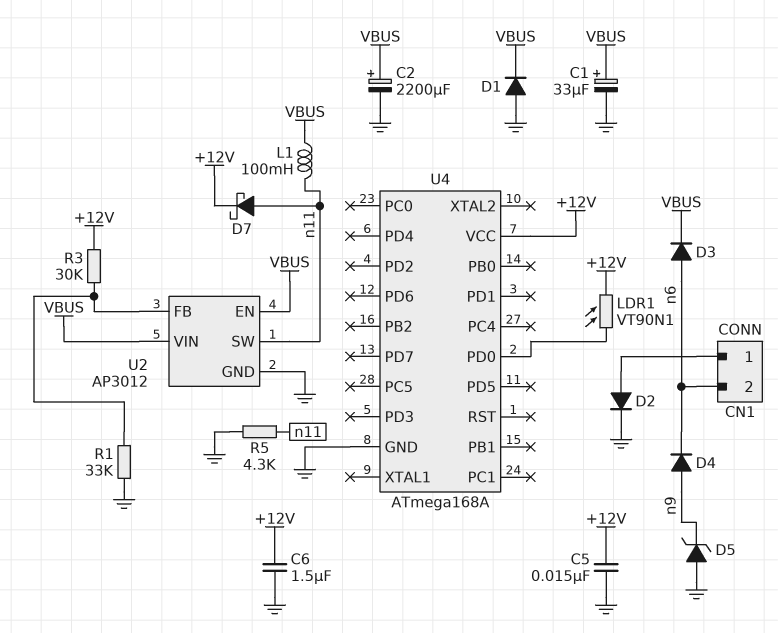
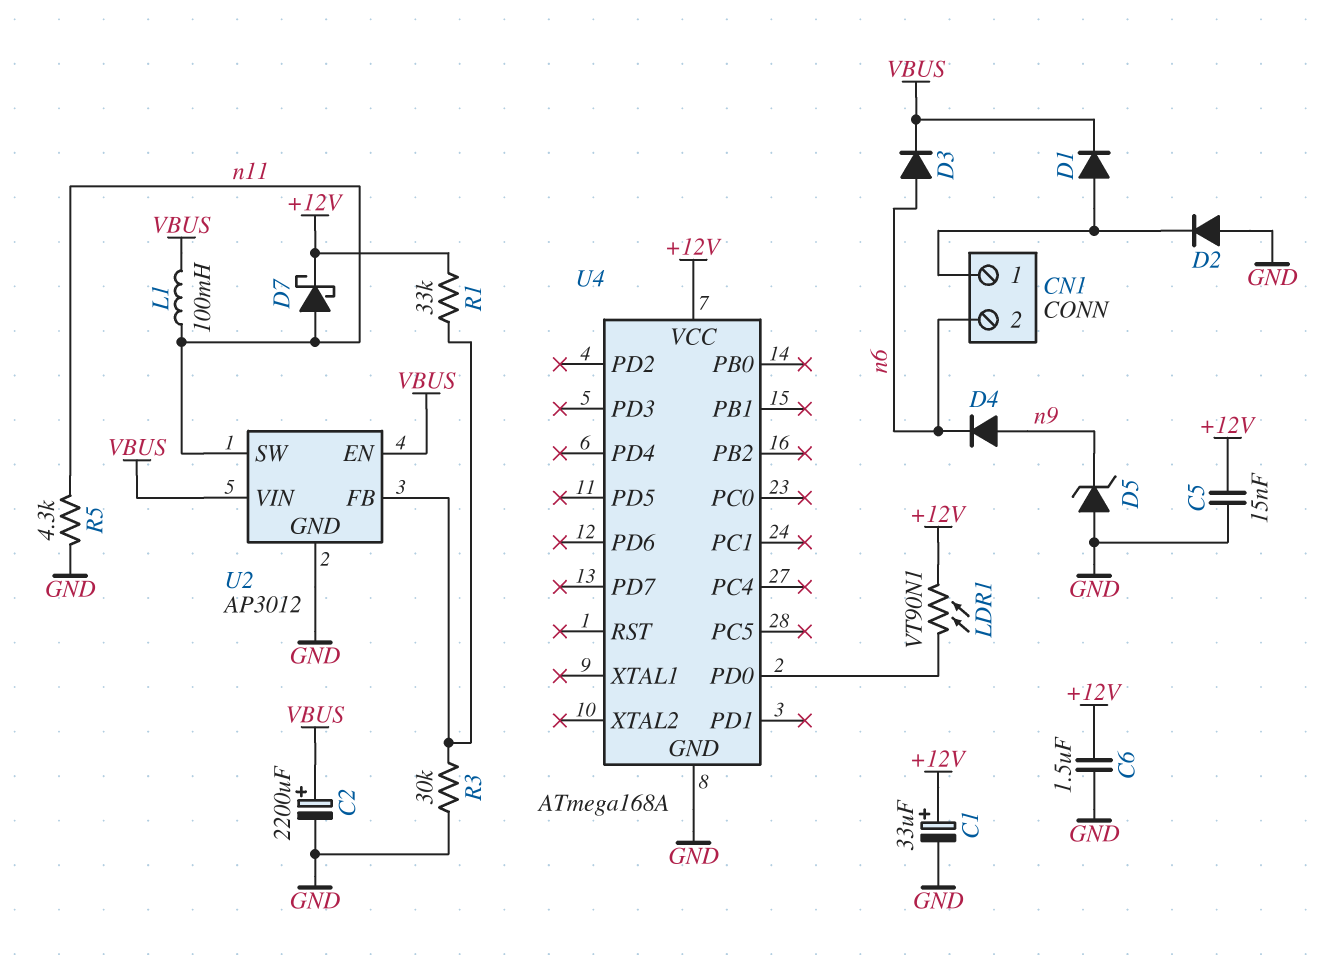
C1: 33uF (plus VBUS, minus GND) -> 33uF (plus +12V, minus GND)
D1: diode (A GND, K VBUS) -> diode (A CN1/1, K VBUS)
D2: diode (A CN1/1, K GND) -> diode (A GND, K CN1/1)
R1: 33k (GND, U2/FB) -> 33k (+12V, U2/FB)
R3: 30k (+12V, U2/FB) -> 30k (GND, U2/FB)

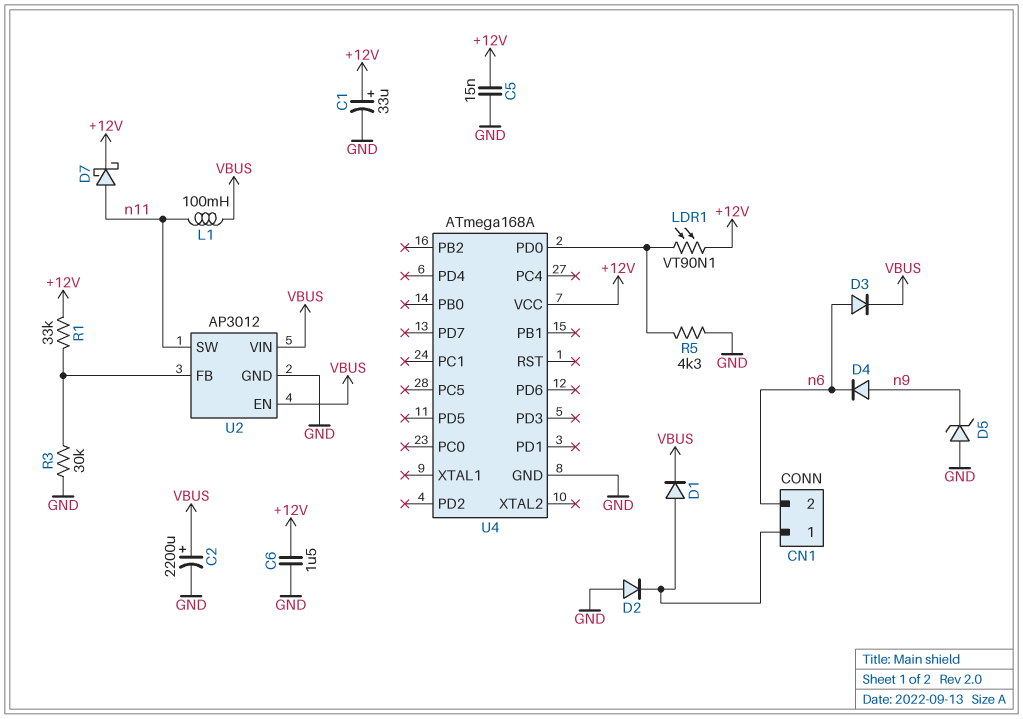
R5: 4.3k (GND, n11) -> 4.3k (GND, U4/PD0)

